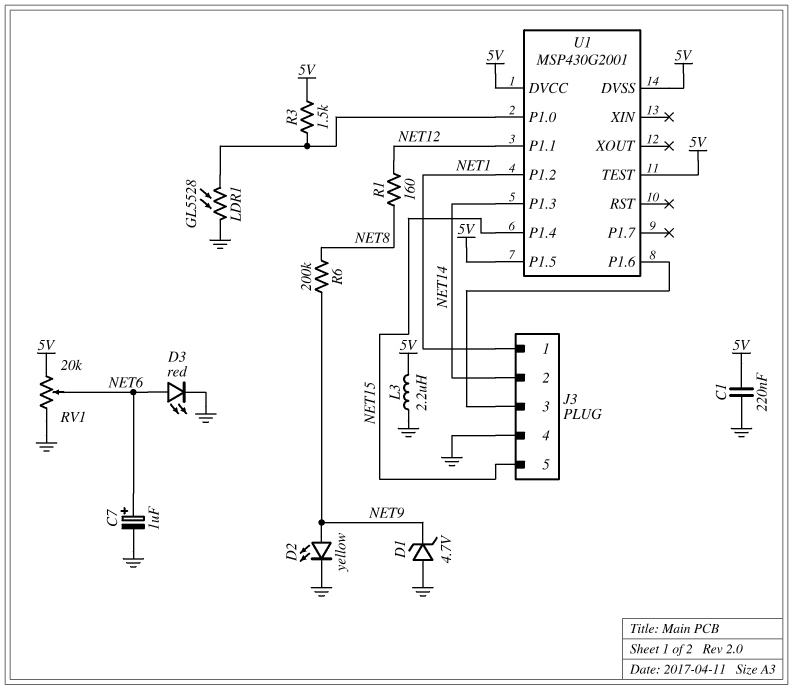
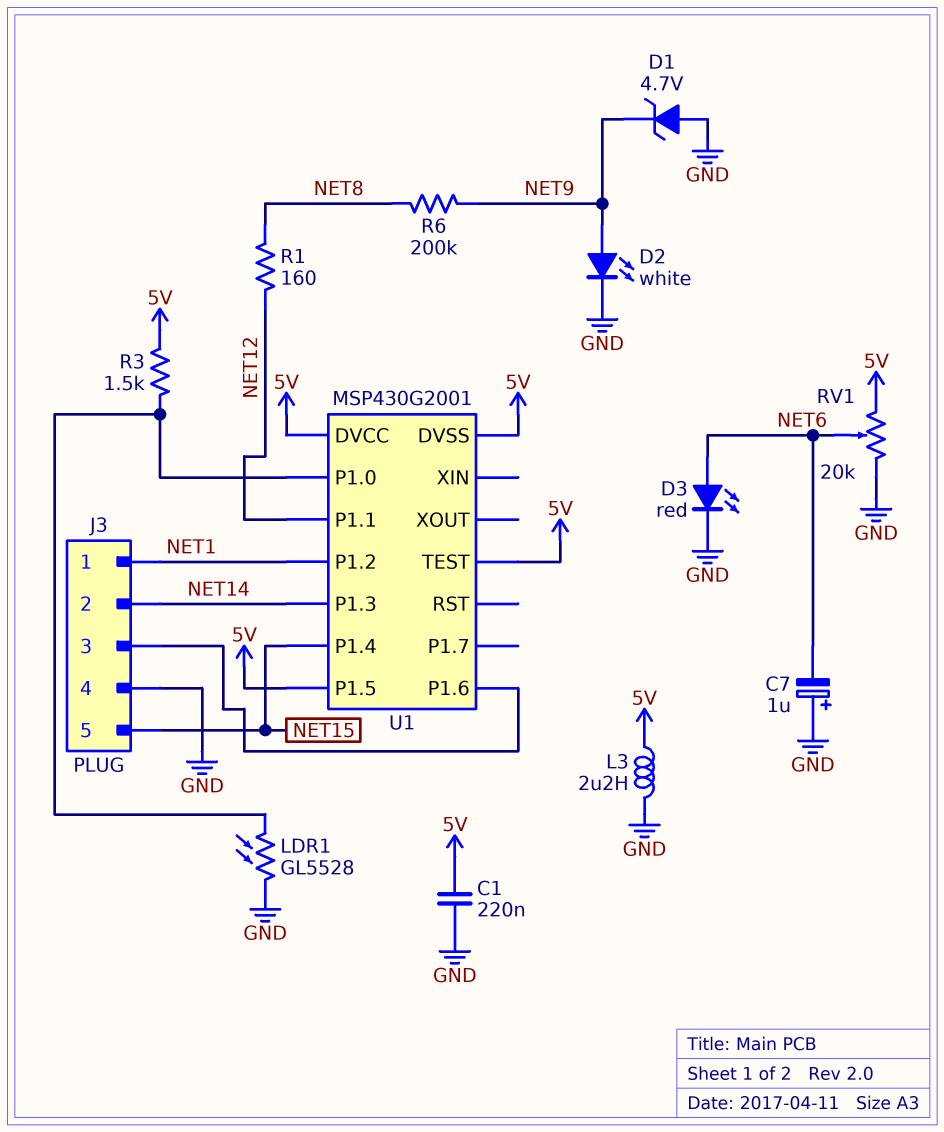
C7: 1uF (plus NET6, minus GND) -> 1uF (plus GND, minus NET6)
D2: LED yellow (A NET9, K GND) -> LED white (A NET9, K GND)

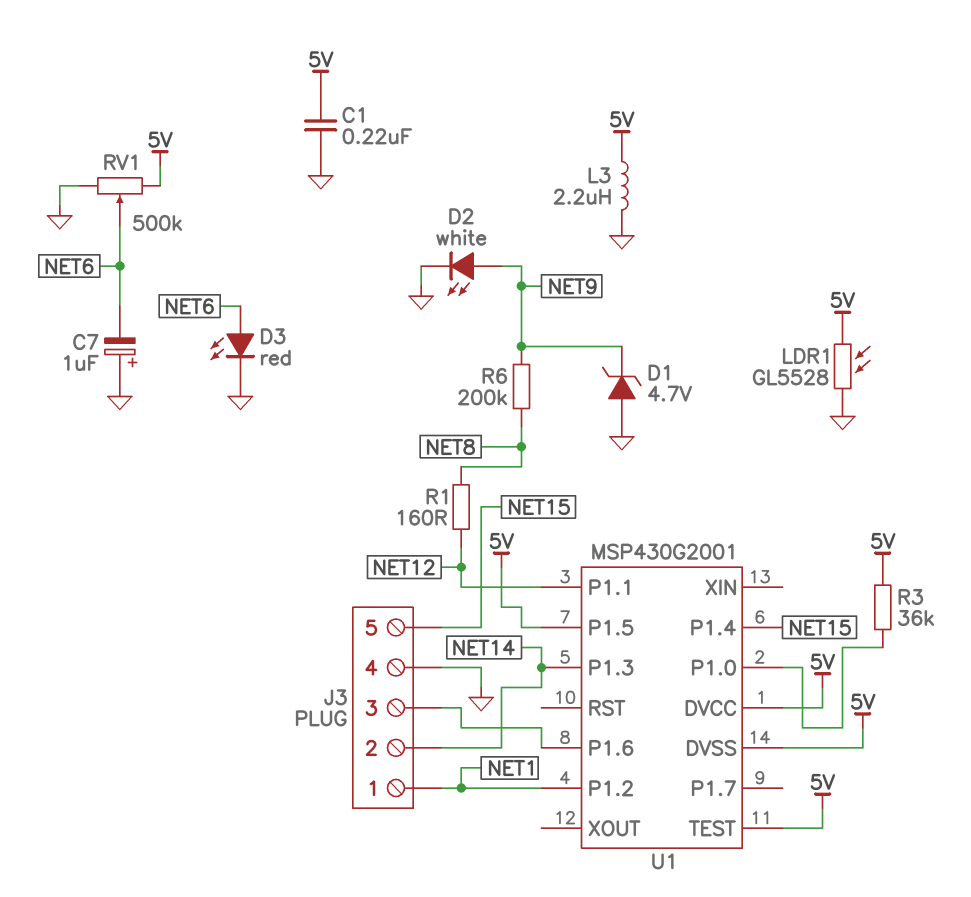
LDR1: GL5528 (GND, U1/P1.0) -> GL5528 (5V, GND)
R3: 1.5k (5V, U1/P1.0) -> 36k (5V, U1/P1.0)
RV1: 20k (5V, GND, wiper NET6) -> 500k (5V, GND, wiper NET6)

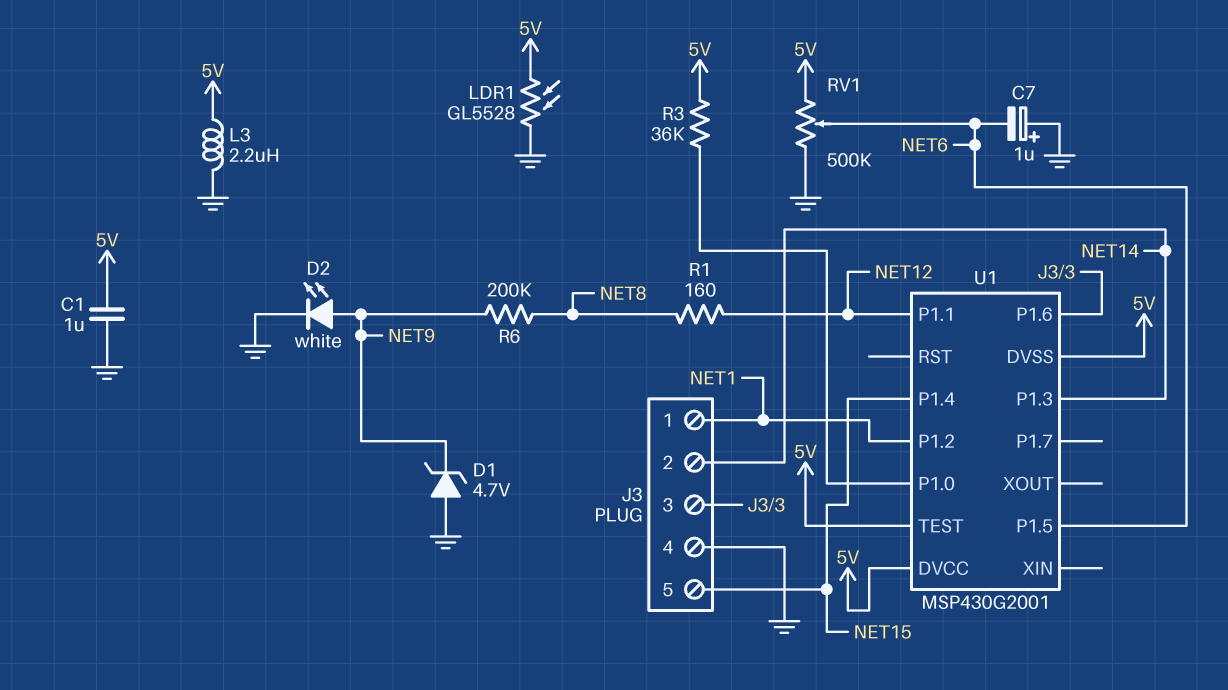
C1: 220nF (5V, GND) -> 1uF (5V, GND)
D3: LED red (A NET6, K GND) -> none
U1 pin P1.5: 5V -> NET6

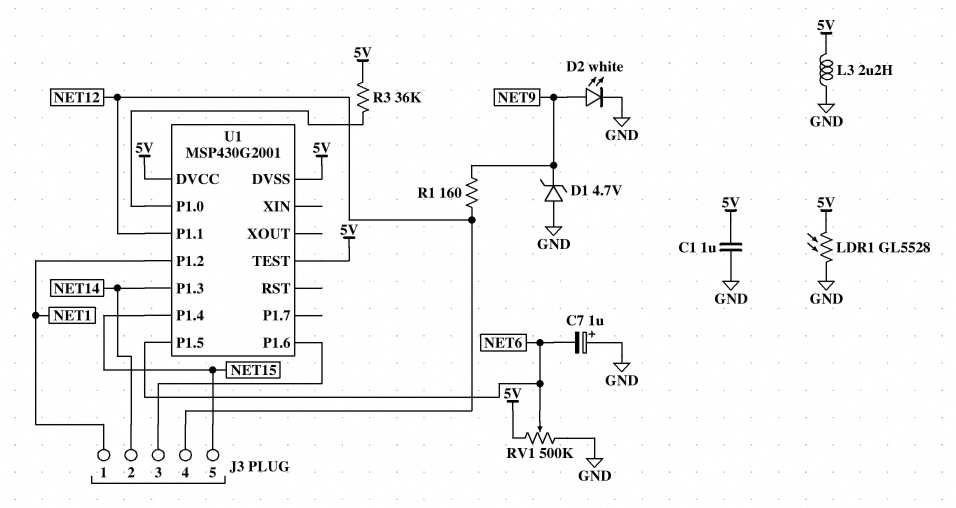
J3 pin 4: GND -> NET12
R1: 160 (NET8, NET12) -> 160 (NET9, NET12)
R6: 200k (NET8, NET9) -> none

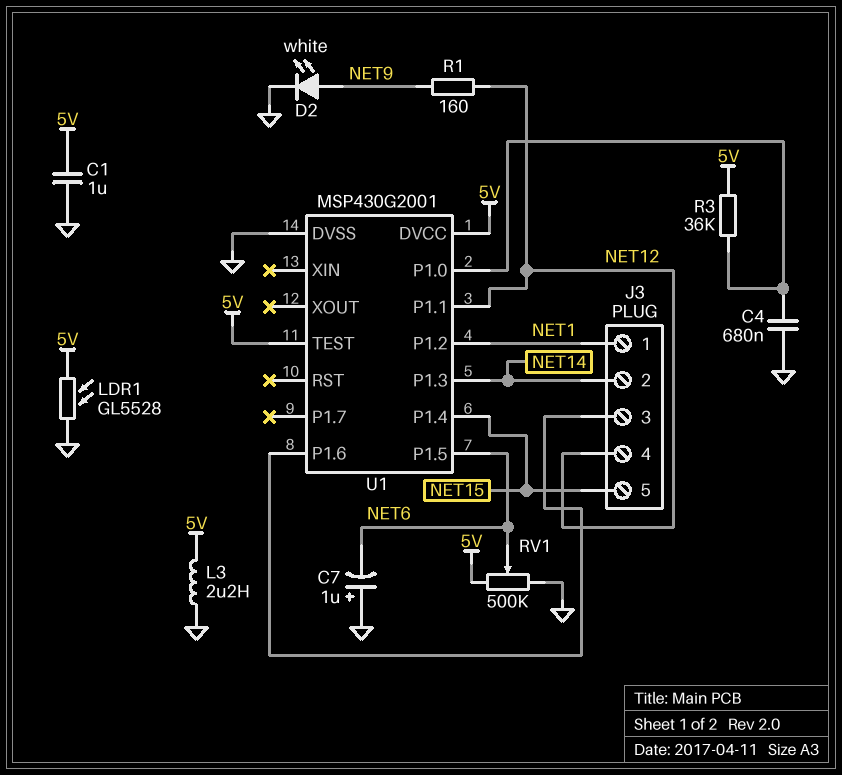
C4: none -> 680nF (GND, U1/P1.0)
D1: zener 4.7V (A GND, K NET9) -> none
U1 pin DVSS: 5V -> GND

